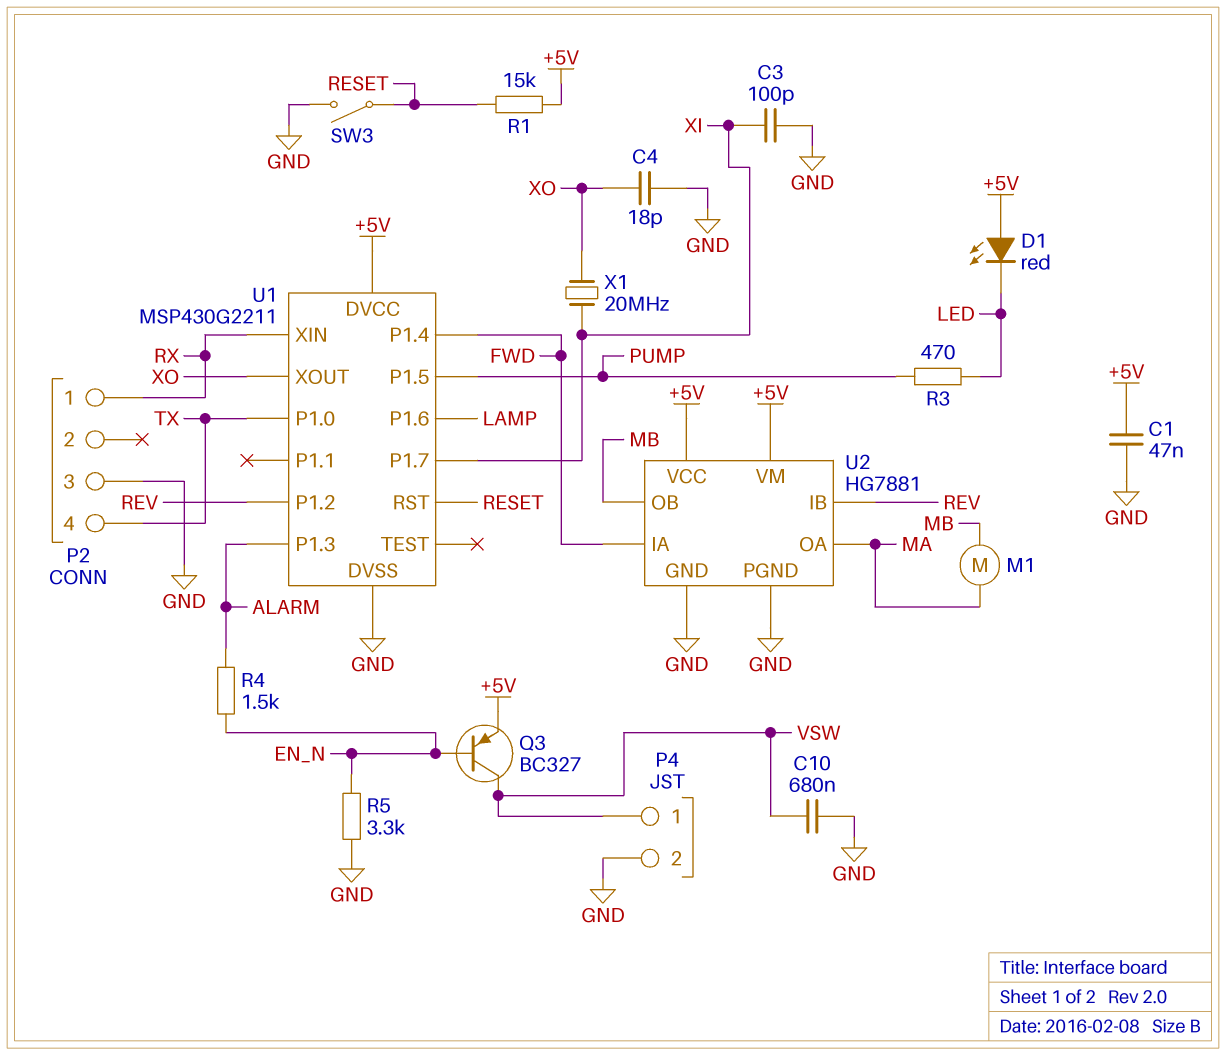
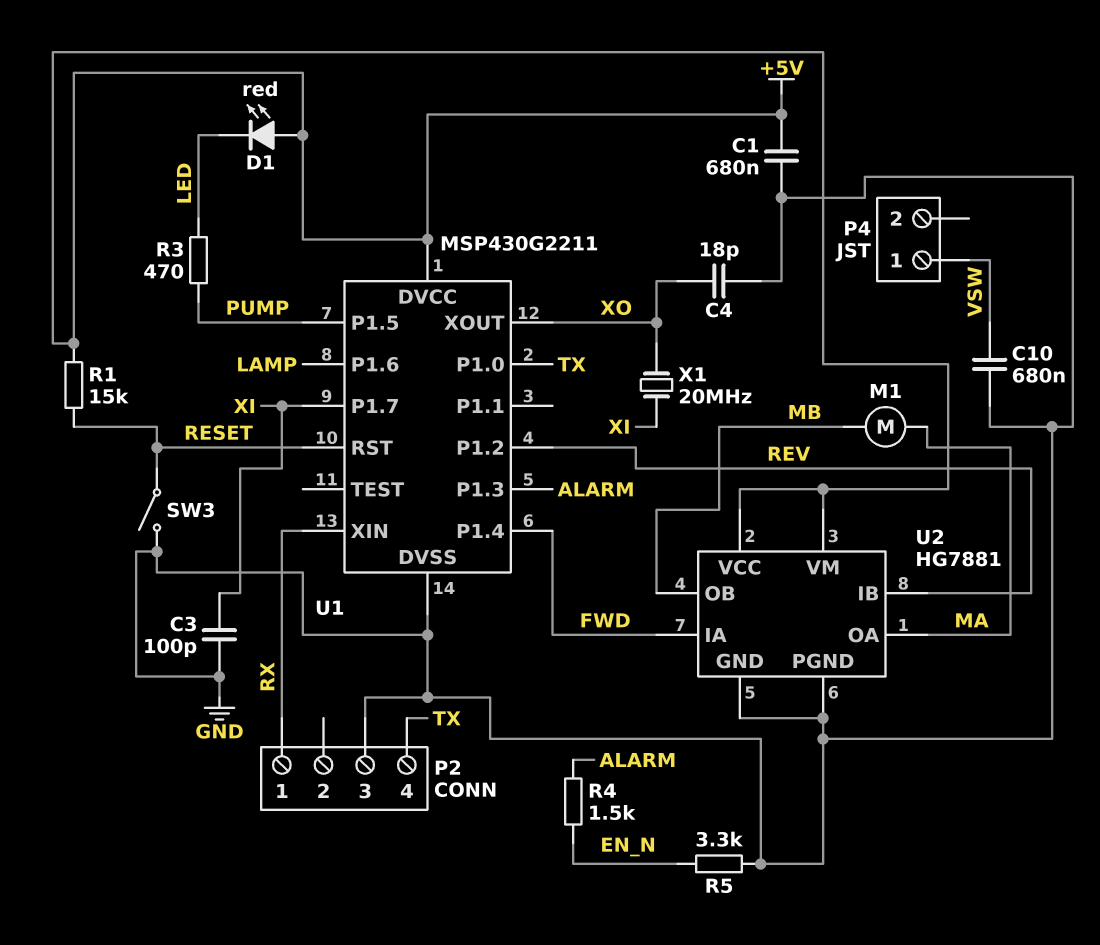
C1: 47nF (+5V, GND) -> 680nF (+5V, GND)
P4 pin 2: GND -> none
Q3: PNP BC327 (B EN_N, C VSW, E +5V) -> none

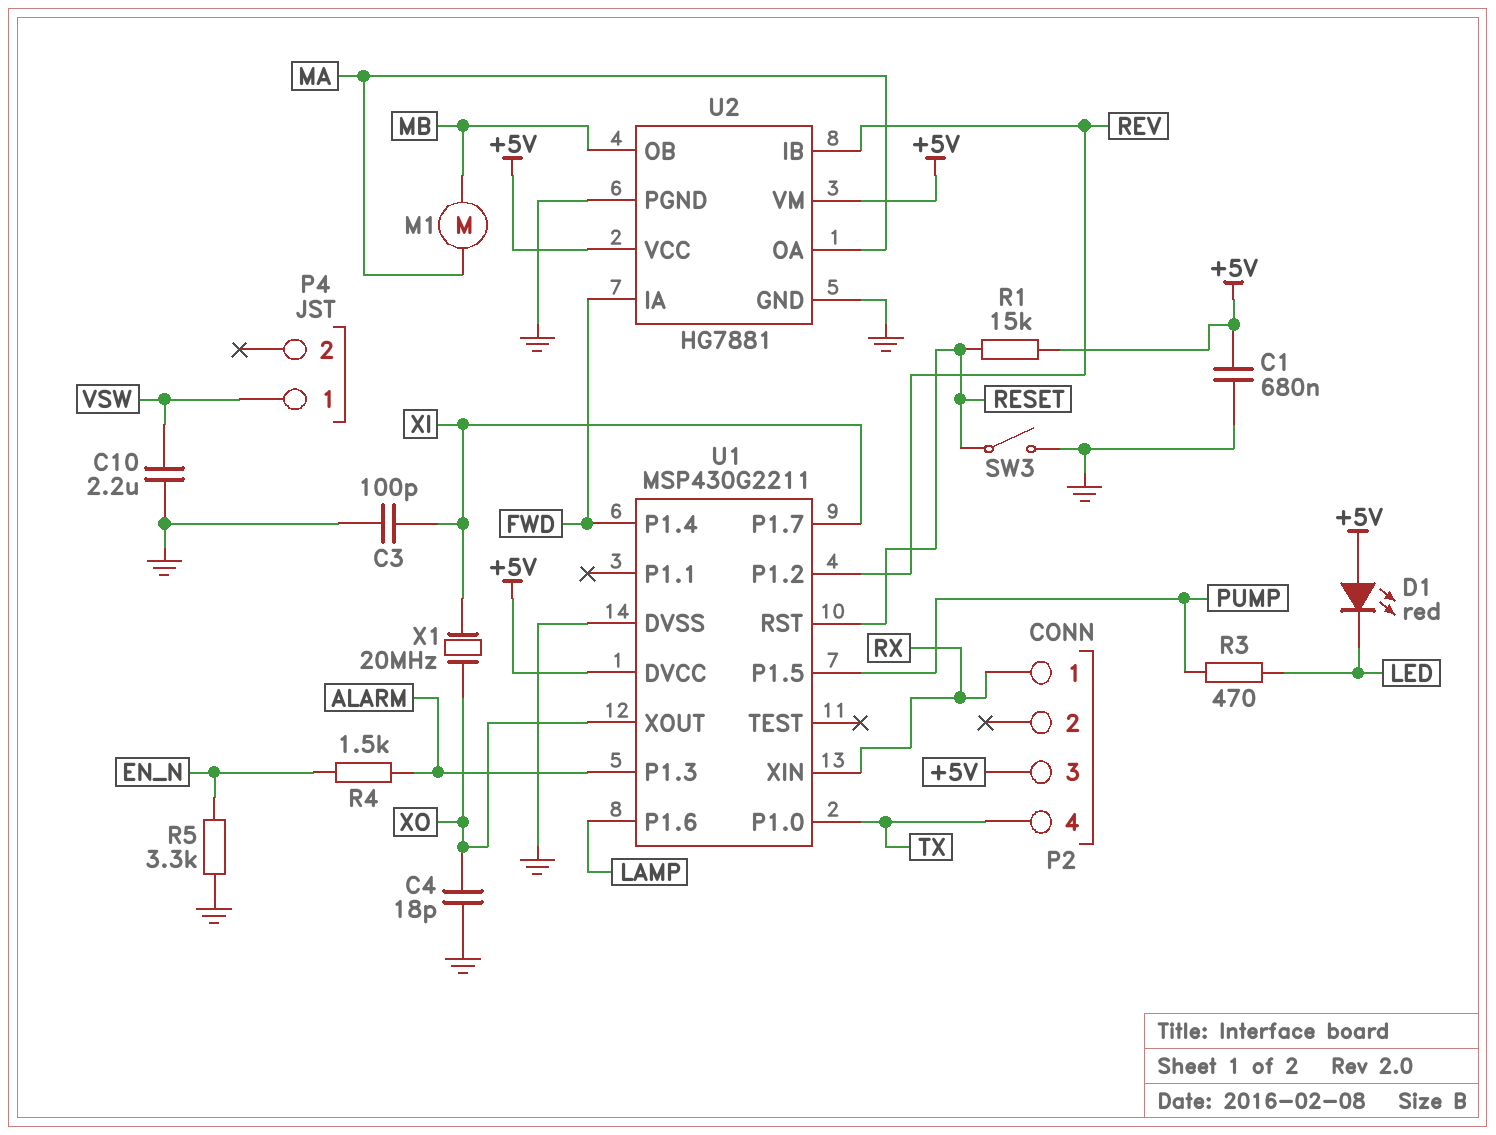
C10: 680nF (GND, VSW) -> 2.2uF (GND, VSW)
P2 pin 3: GND -> +5V

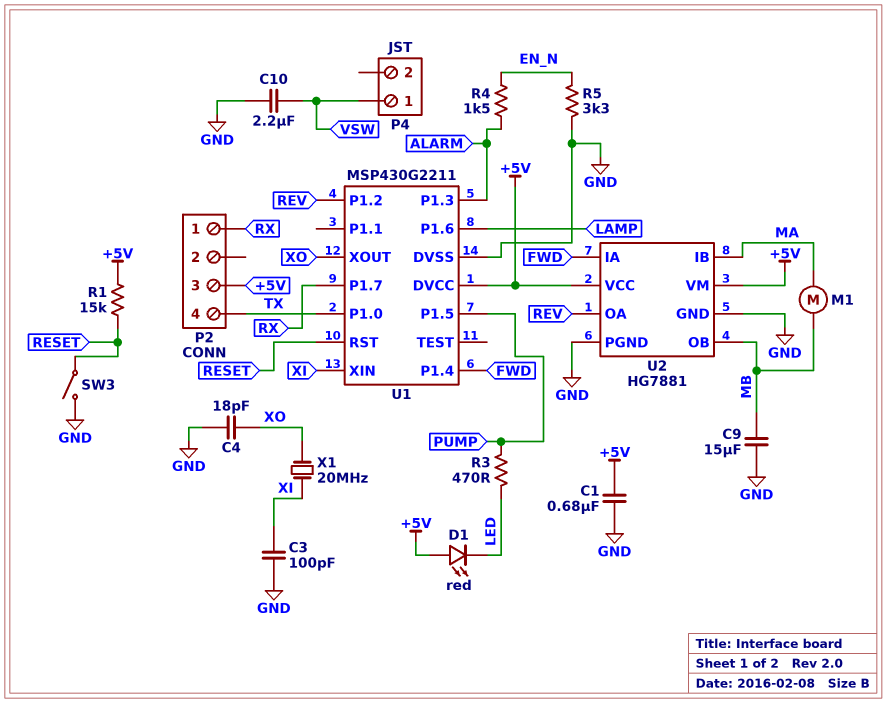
C9: none -> 15uF (GND, MB)
U1 pin P1.7: XI -> RX
U1 pin XIN: RX -> XI
U2 pin IB: REV -> MA
U2 pin OA: MA -> REV

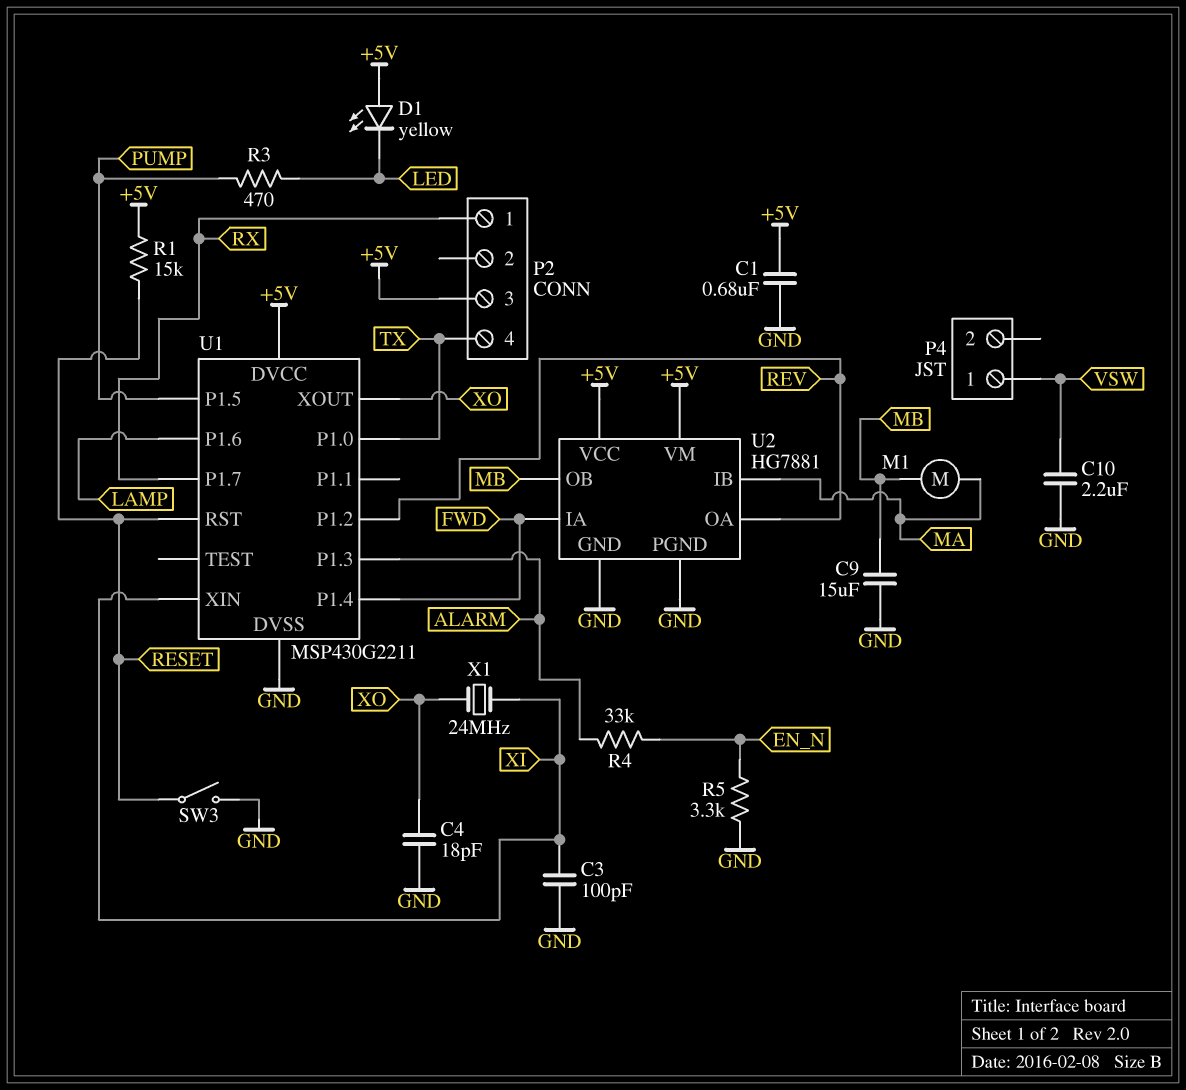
D1: LED red (A +5V, K LED) -> LED yellow (A +5V, K LED)
R4: 1.5k (ALARM, EN_N) -> 33k (ALARM, EN_N)
X1: 20MHz (XI, XO) -> 24MHz (XI, XO)

